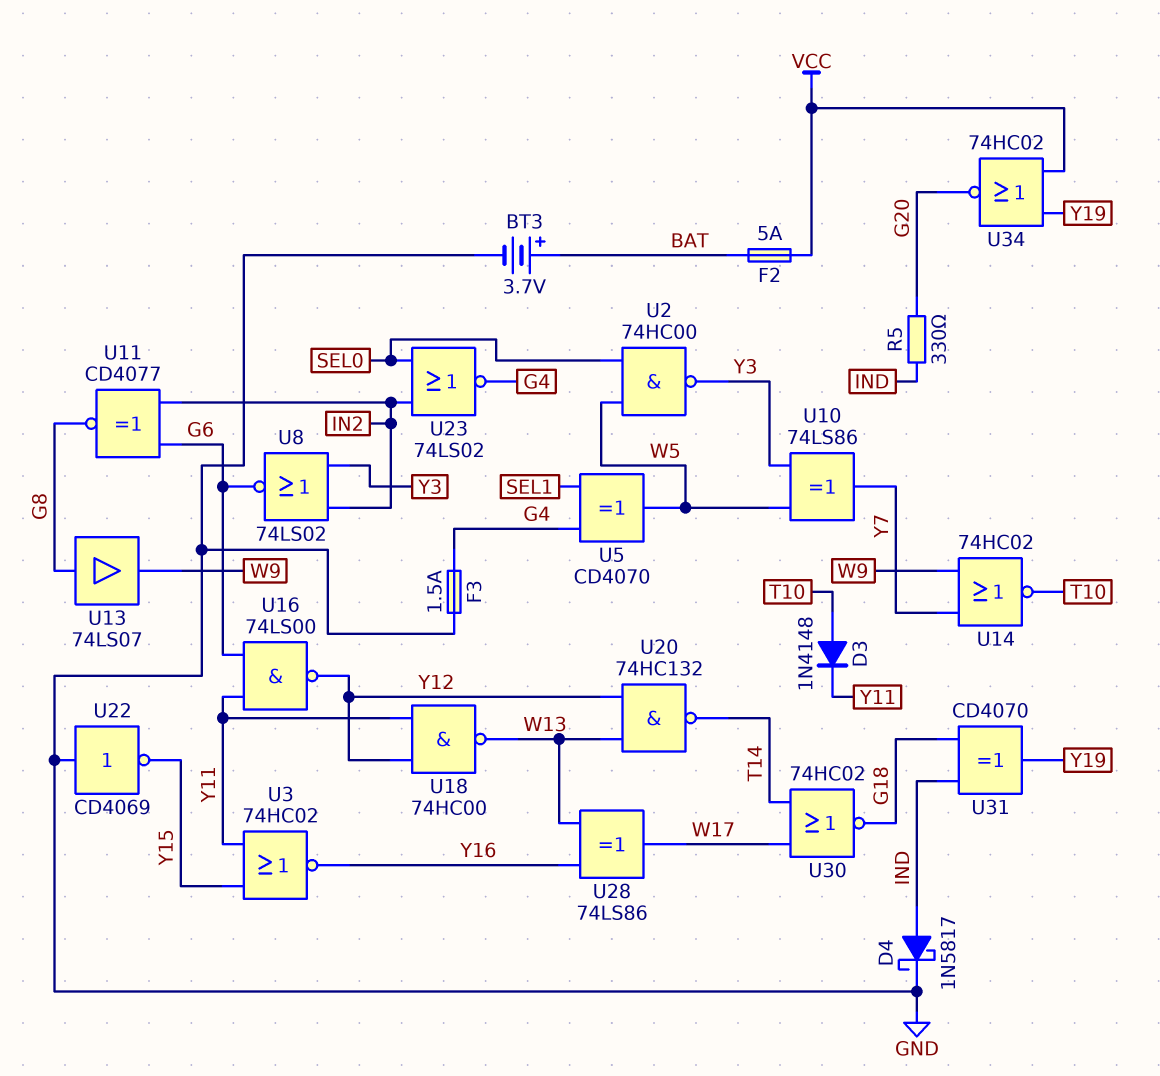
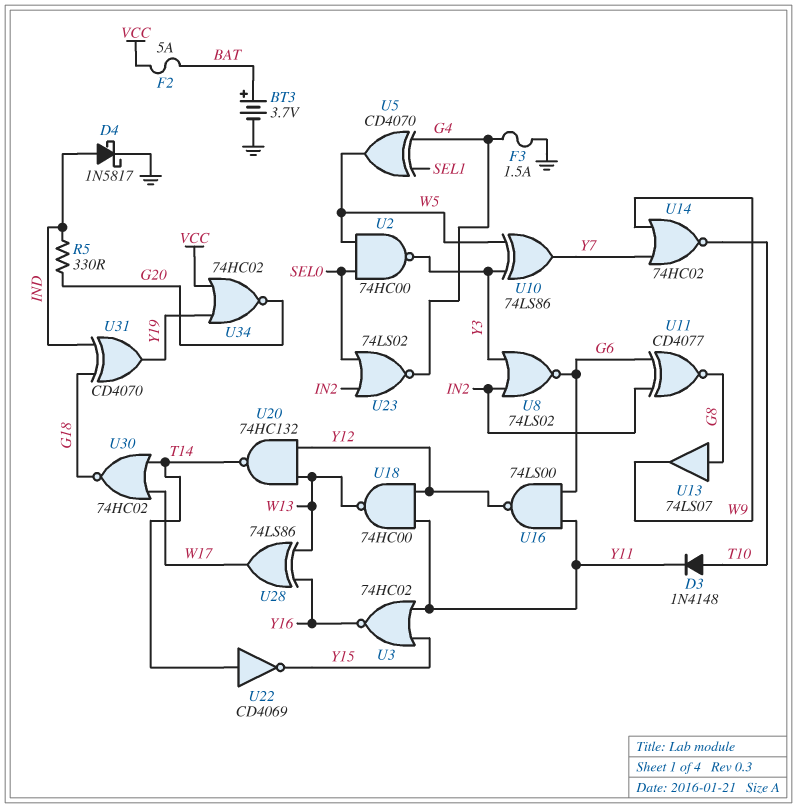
U22: NOT CD4069 (in GND, out Y15) -> NOT CD4069 (in T14, out Y15)

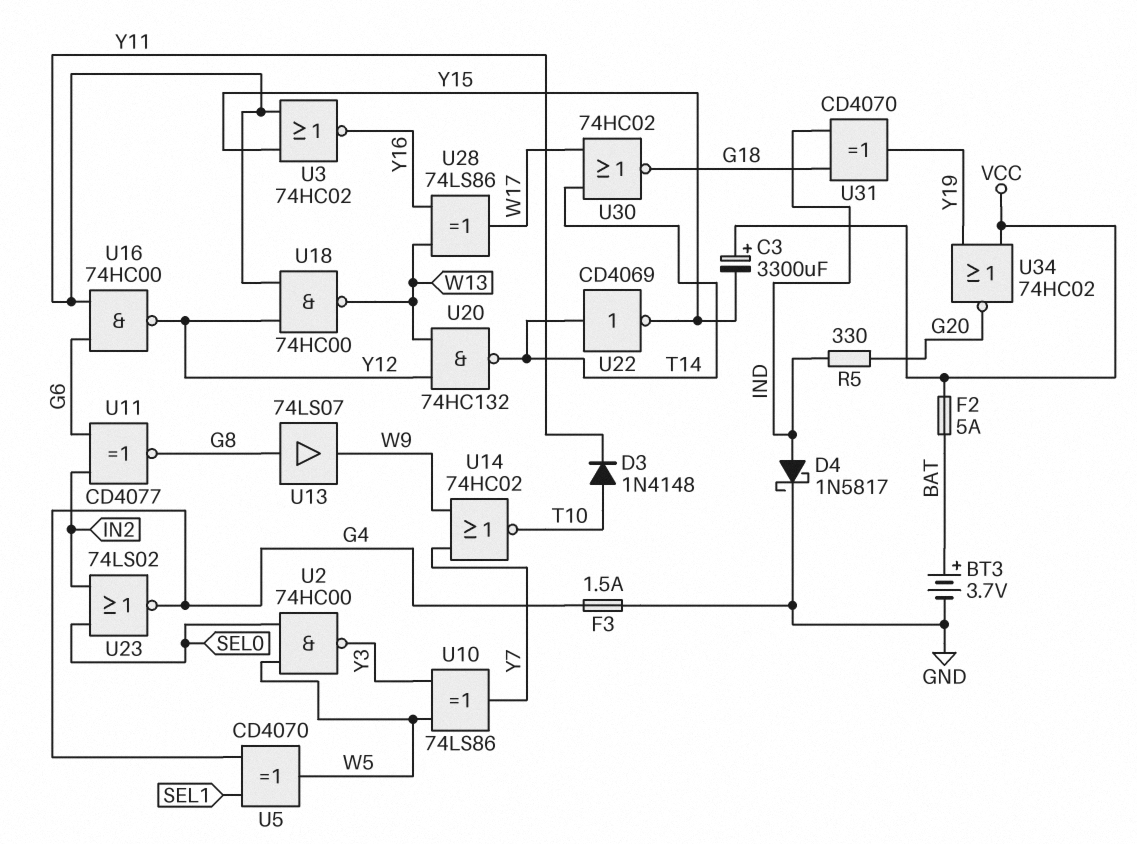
C3: none -> 3300uF (plus VCC, minus Y15)
U8: NOR 74LS02 (in IN2, in Y3, out G6) -> none
U16: NAND 74LS00 (in G6, in Y11, out Y12) -> NAND 74HC00 (in G6, in Y11, out Y12)

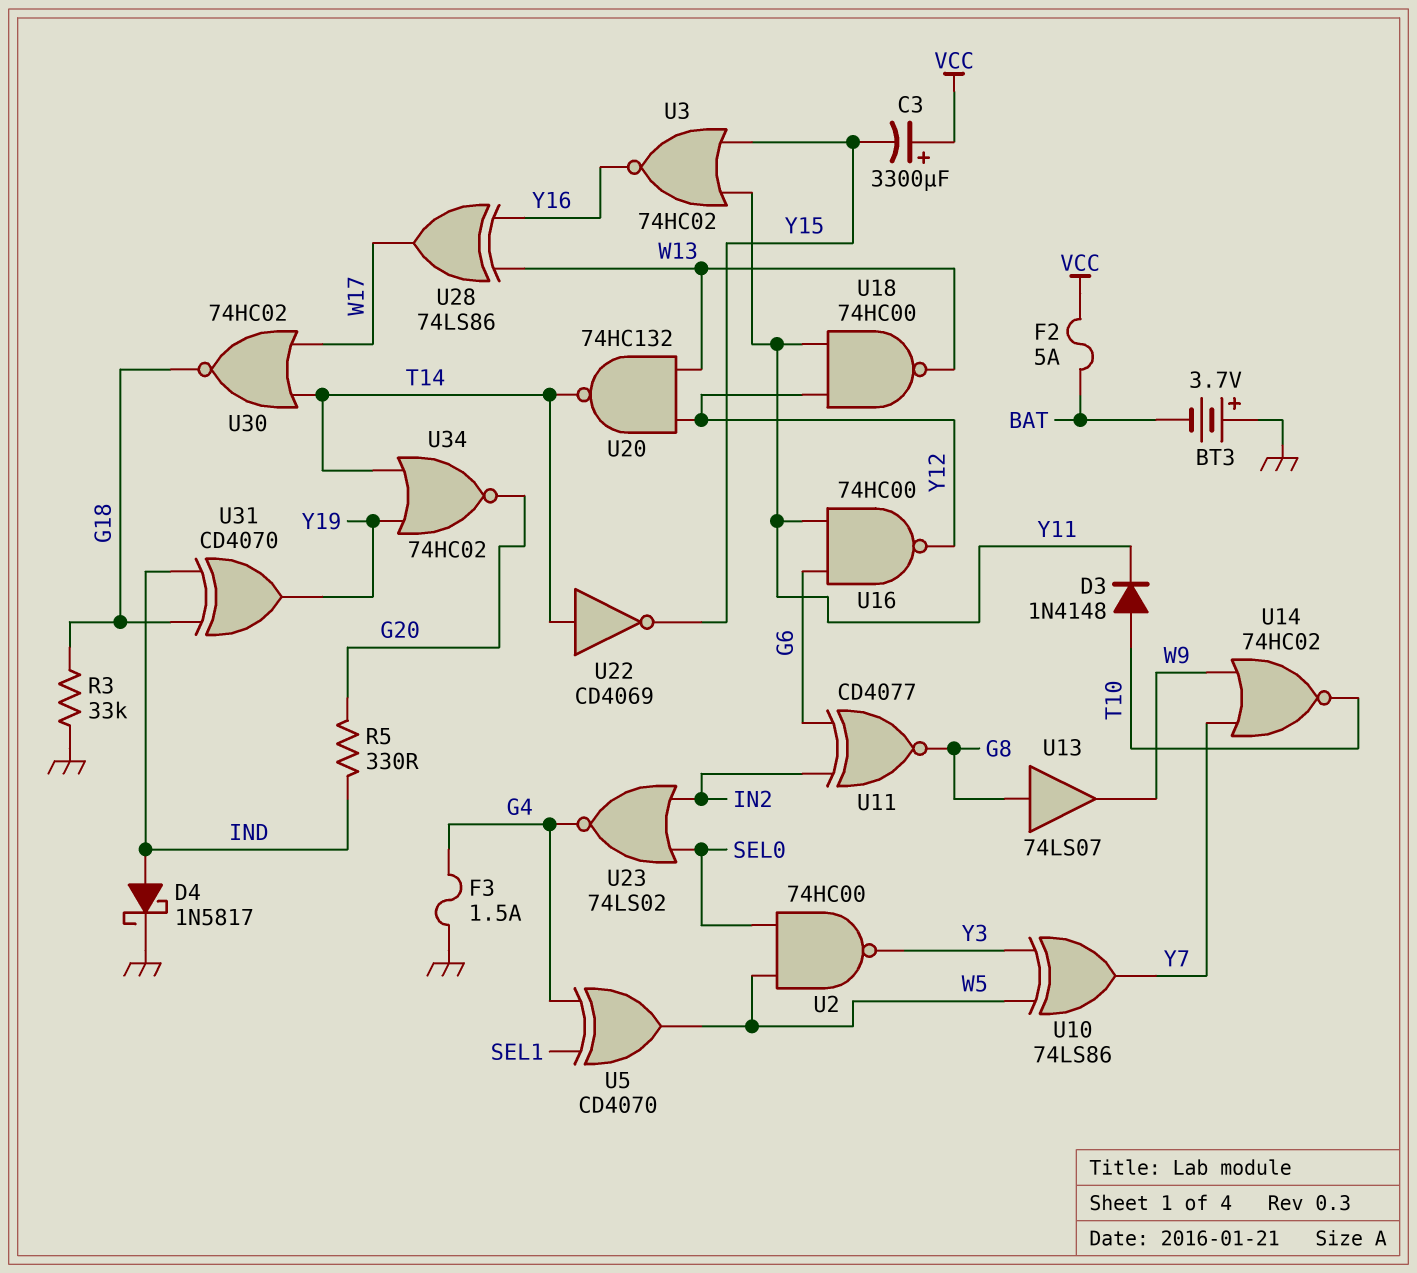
BT3: 3.7V (plus BAT, minus GND) -> 3.7V (plus GND, minus BAT)
R3: none -> 33k (G18, GND)
U34: NOR 74HC02 (in VCC, in Y19, out G20) -> NOR 74HC02 (in T14, in Y19, out G20)

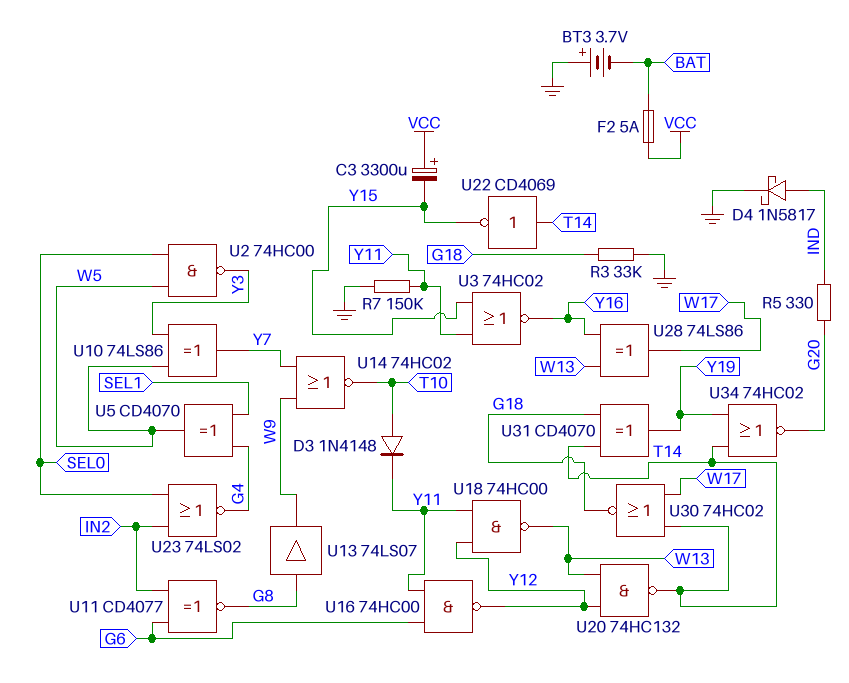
F3: 1.5A (G4, GND) -> none
R7: none -> 150k (GND, Y11)
U31: XOR CD4070 (in G18, in IND, out Y19) -> XOR CD4070 (in G18, in T14, out Y19)

